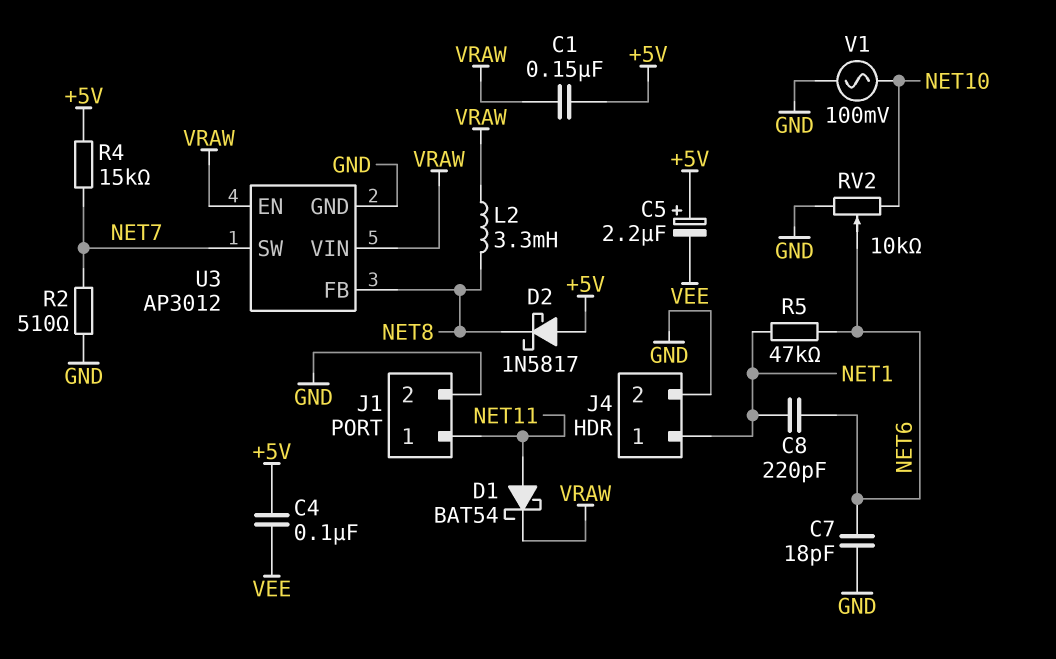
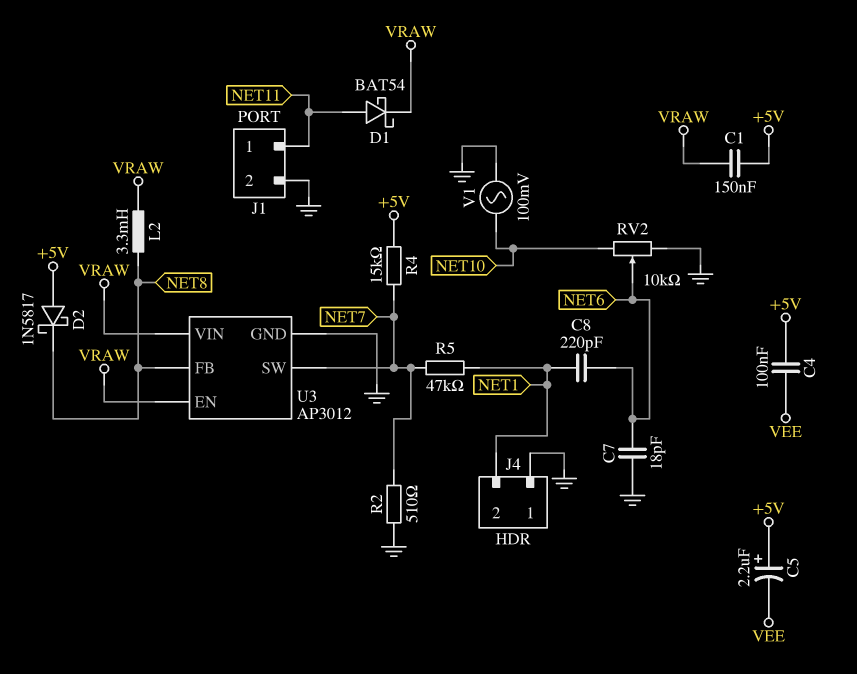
J4 pin 1: NET1 -> GND
J4 pin 2: GND -> NET1
R5: 47k (NET1, NET6) -> 47k (NET1, NET7)

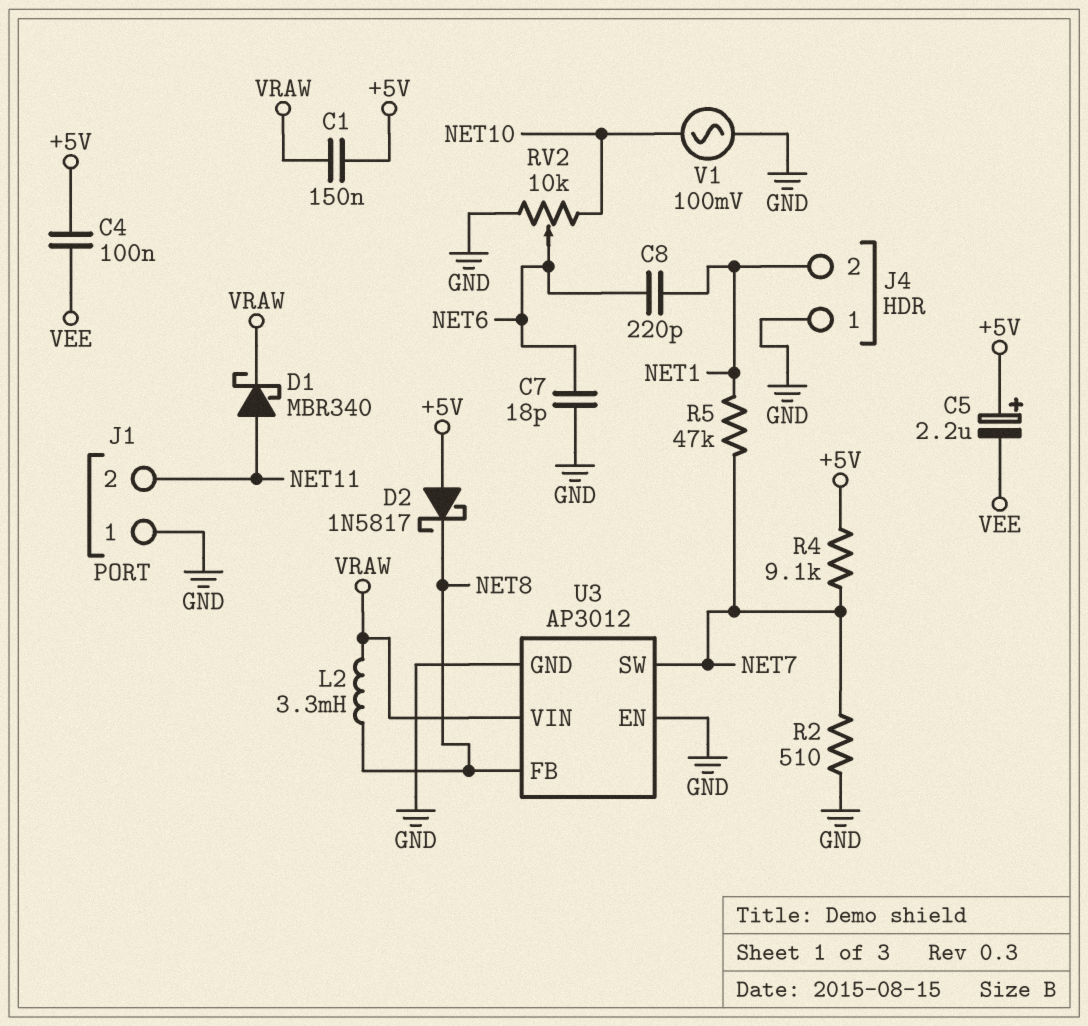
D1: schottky BAT54 (A NET11, K VRAW) -> schottky MBR340 (A NET11, K VRAW)
J1 pin 1: NET11 -> GND
J1 pin 2: GND -> NET11
R4: 15k (+5V, NET7) -> 9.1k (+5V, NET7)
U3 pin EN: VRAW -> GND

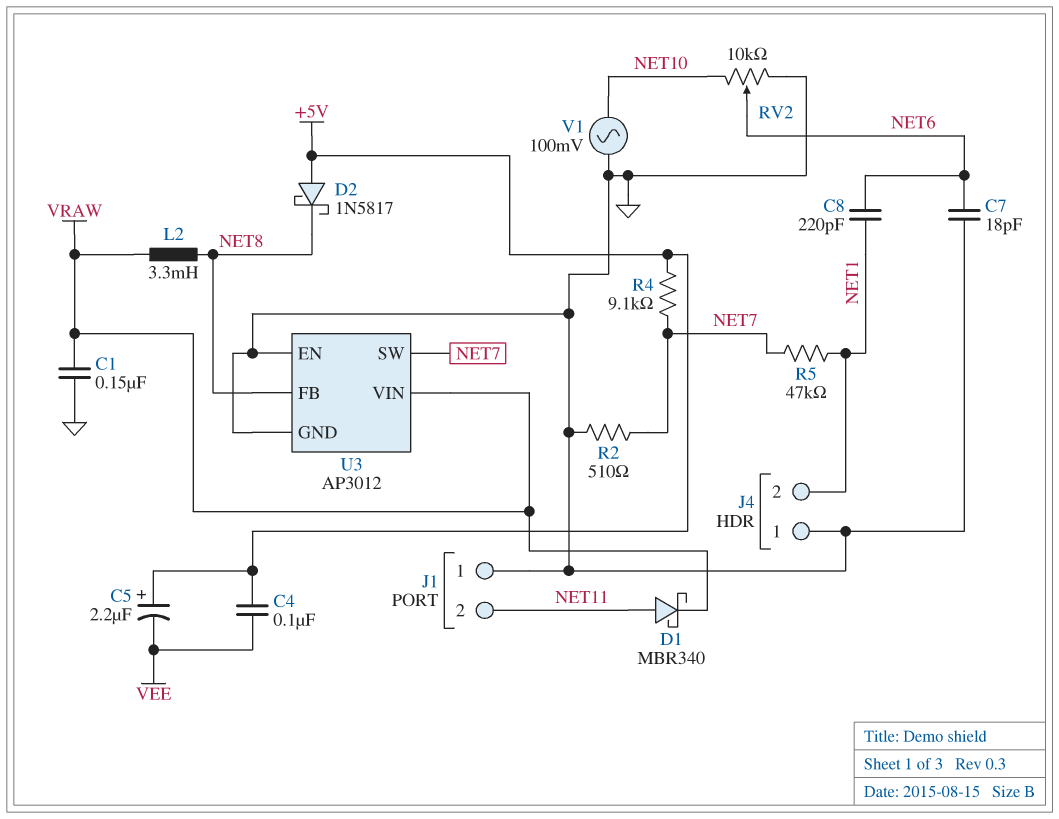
C1: 150nF (+5V, VRAW) -> 150nF (GND, VRAW)

